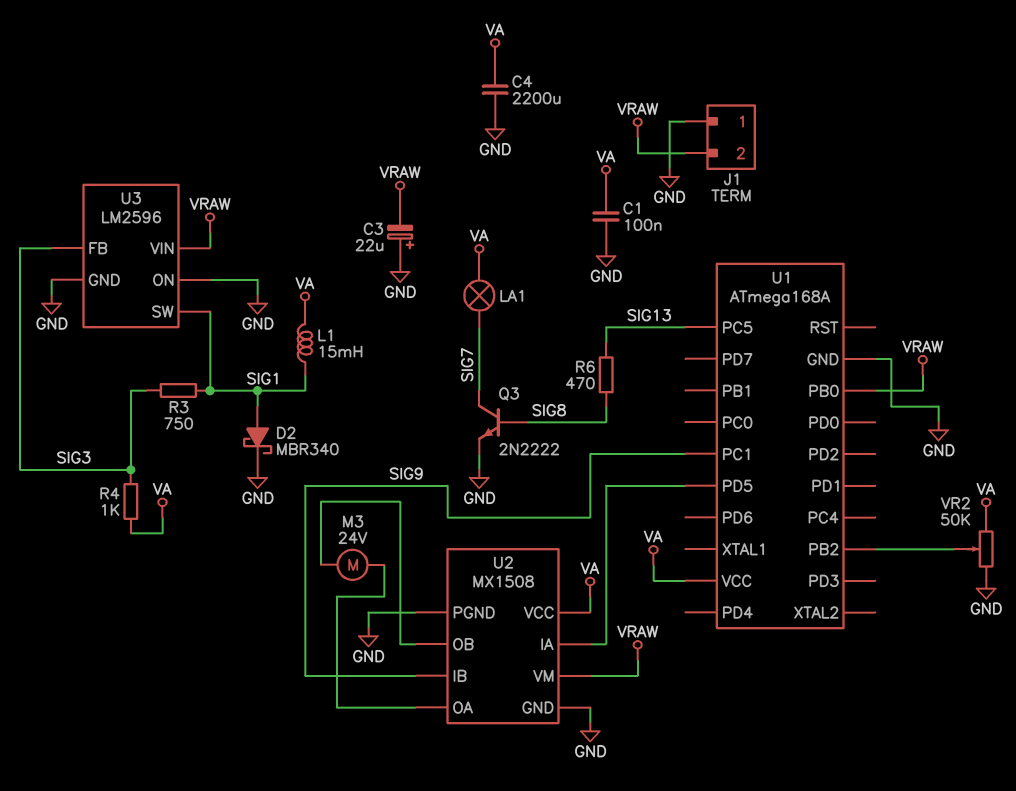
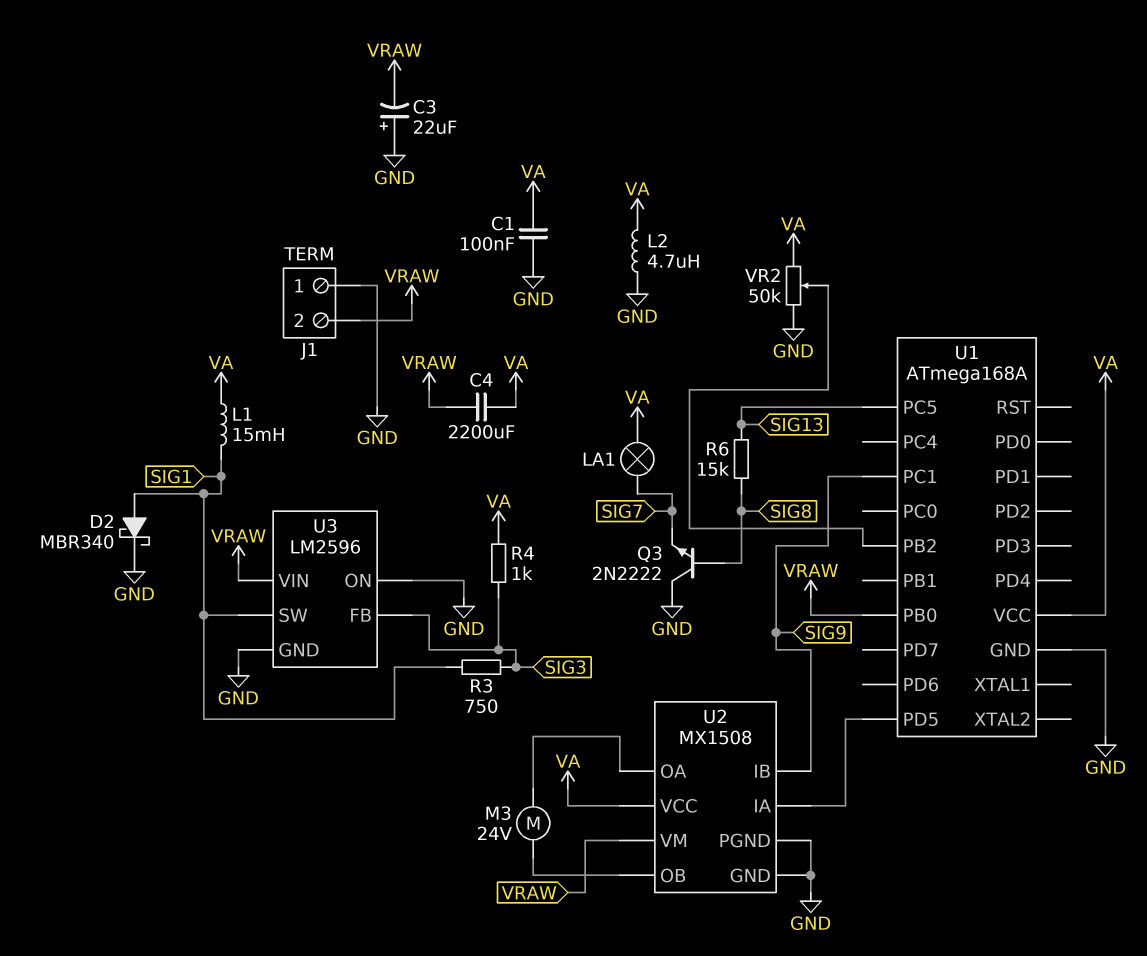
C4: 2200uF (GND, VA) -> 2200uF (VA, VRAW)
L2: none -> 4.7uH (GND, VA)
Q3: NPN 2N2222 (B SIG8, C SIG7, E GND) -> NPN 2N2222 (B SIG8, C GND, E SIG7)
R6: 470 (SIG8, SIG13) -> 15k (SIG8, SIG13)

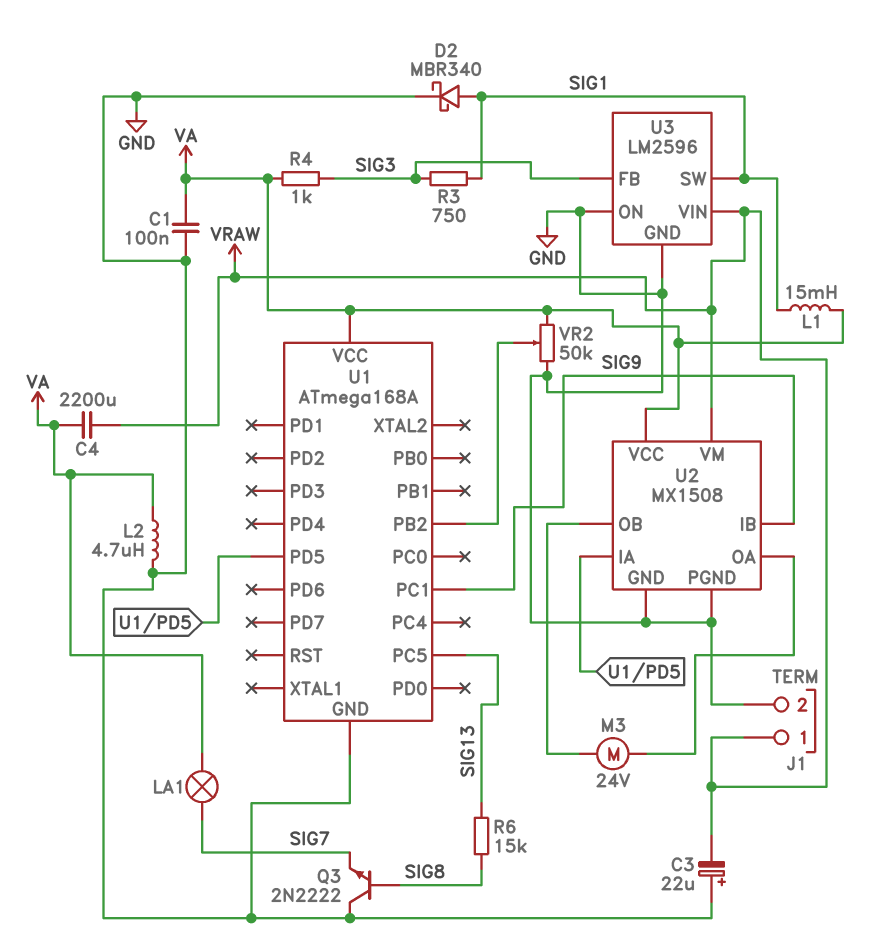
J1 pin 1: GND -> VRAW
J1 pin 2: VRAW -> GND
U1 pin PB0: VRAW -> none

